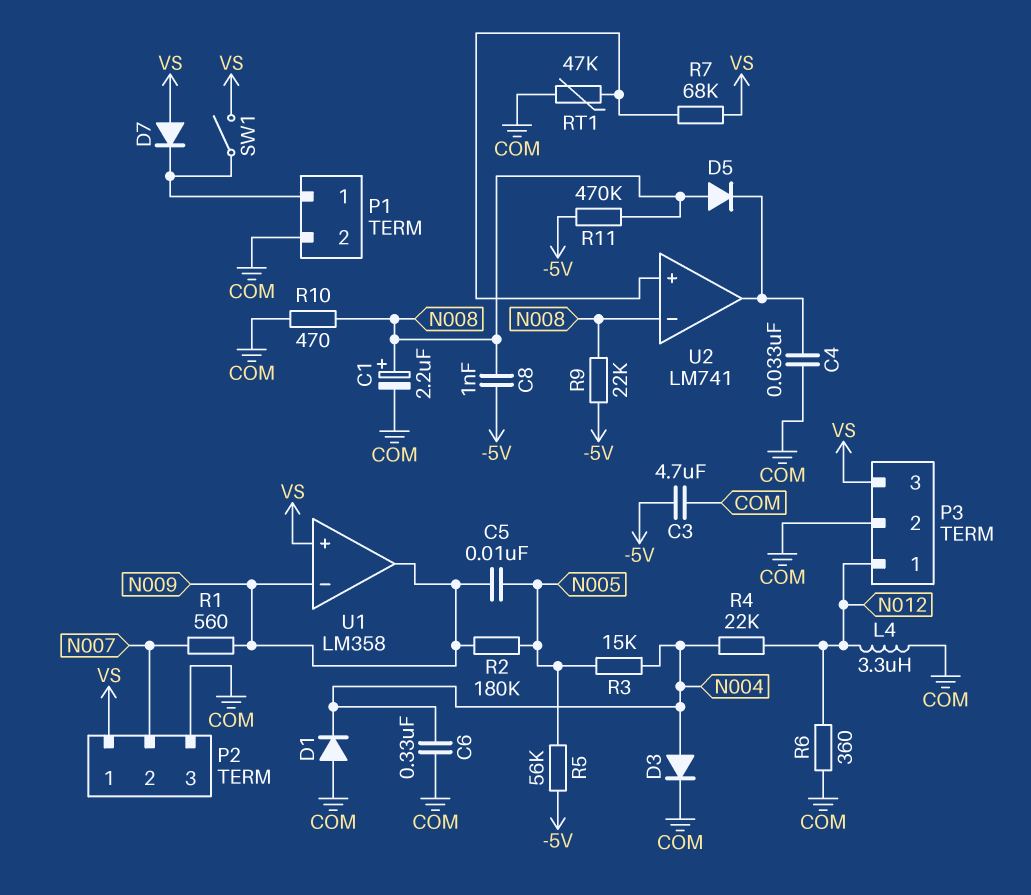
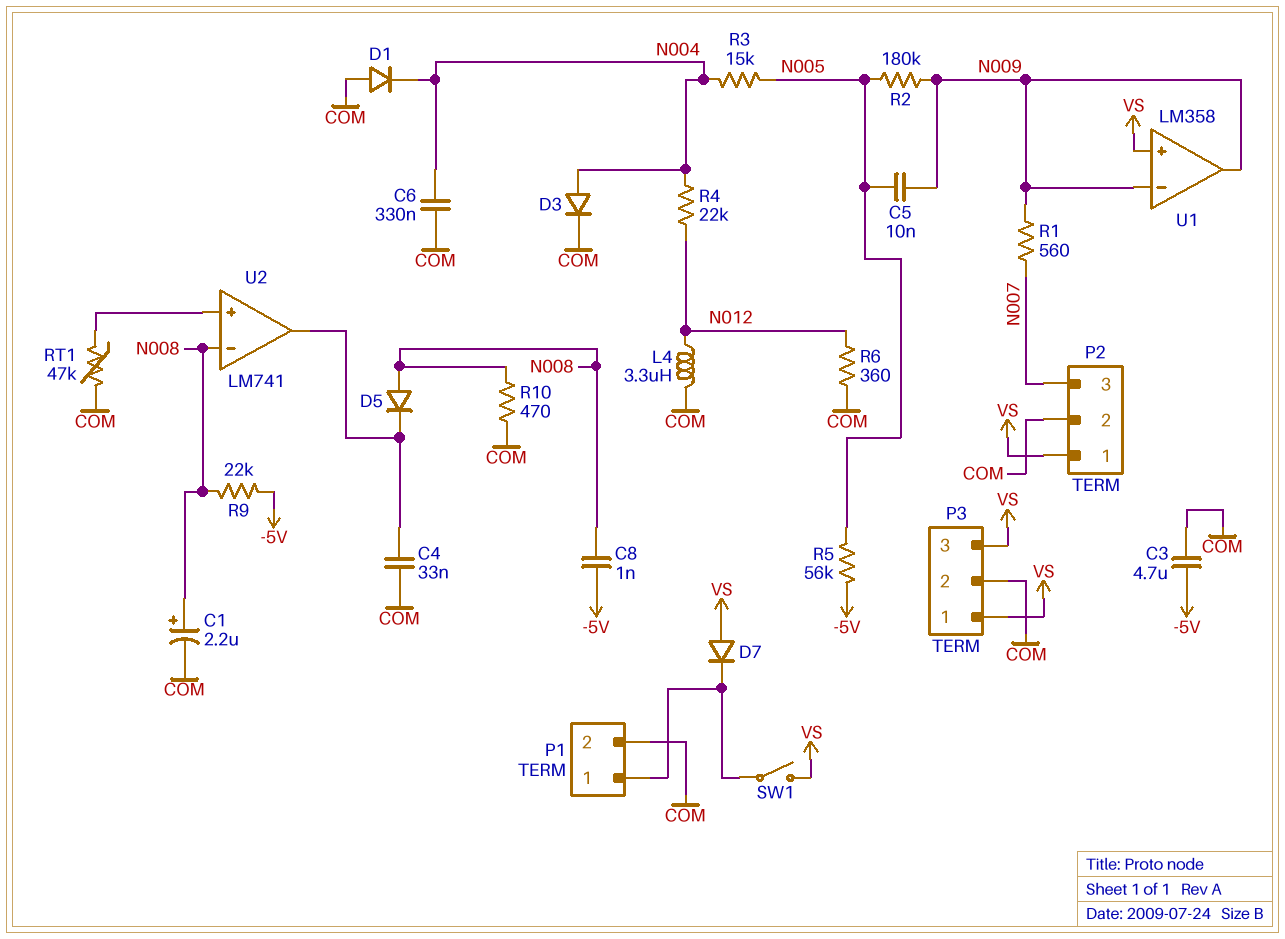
P2 pin 2: N007 -> COM
P2 pin 3: COM -> N007
P3 pin 1: N012 -> VS
R7: 68k (U2/in+, VS) -> none
R11: 470k (-5V, N008) -> none

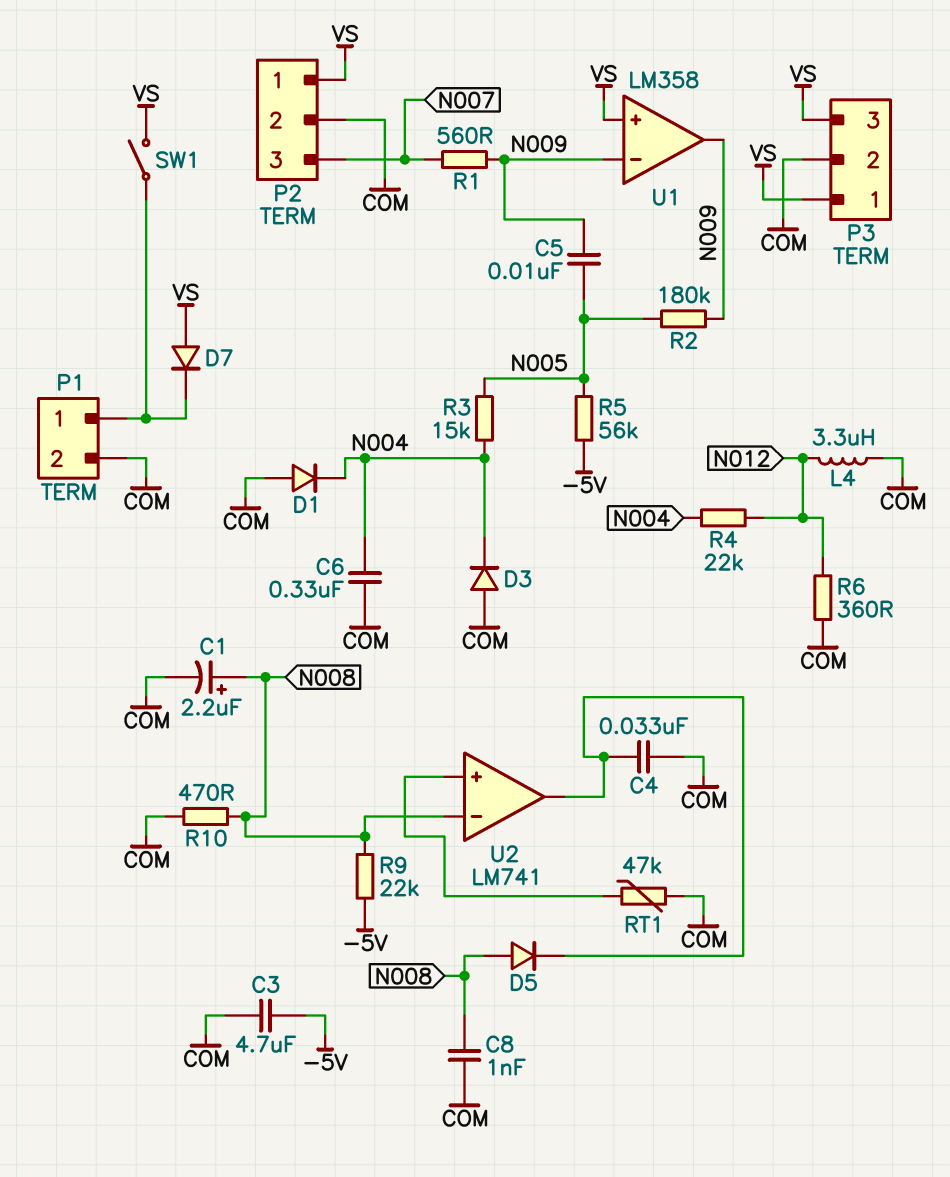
C8: 1nF (-5V, N008) -> 1nF (COM, N008)
D3: diode (A N004, K COM) -> diode (A COM, K N004)

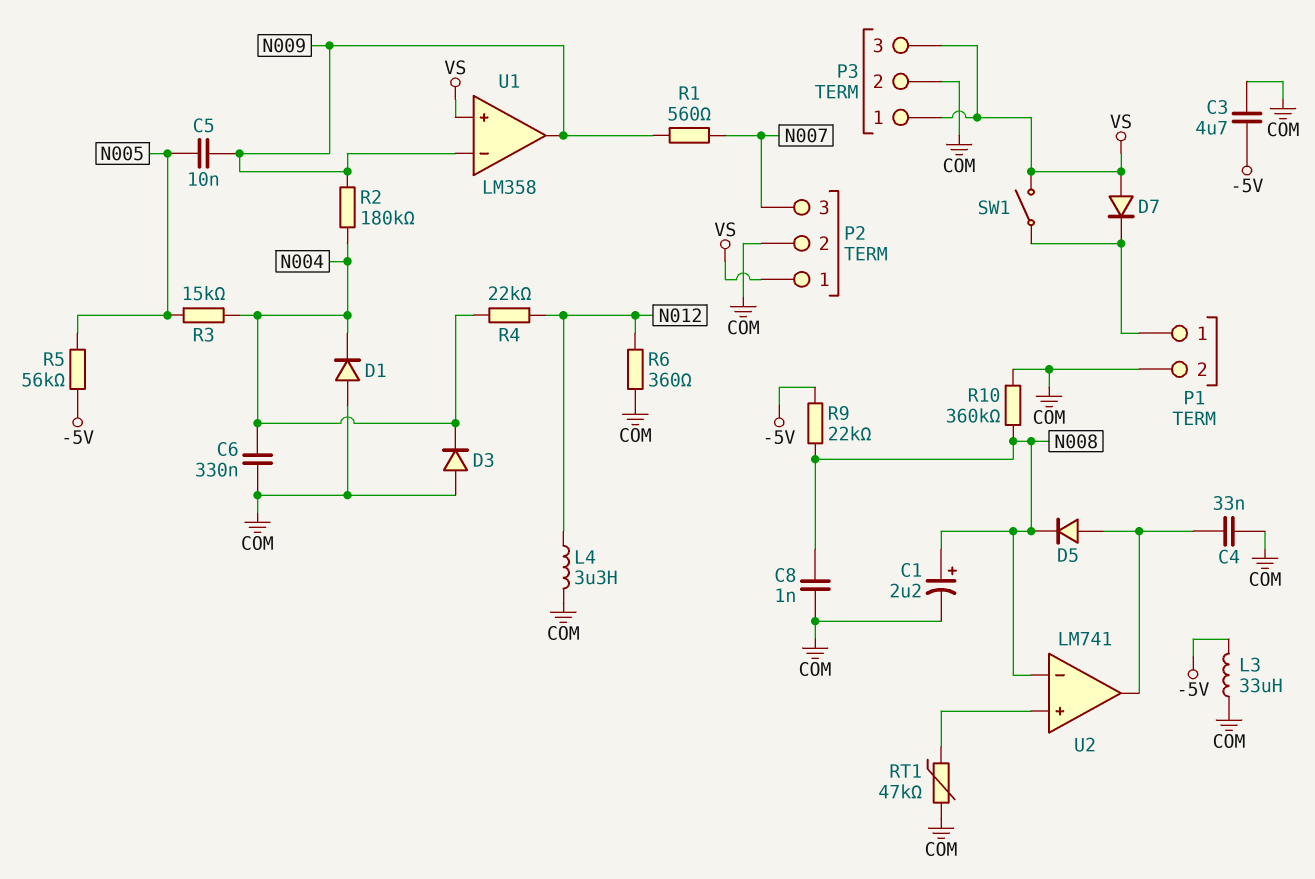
D5: diode (A N008, K U2/out) -> diode (A U2/out, K N008)
L3: none -> 33uH (-5V, COM)
R2: 180k (N005, N009) -> 180k (N004, N009)
R10: 470 (COM, N008) -> 360k (COM, N008)

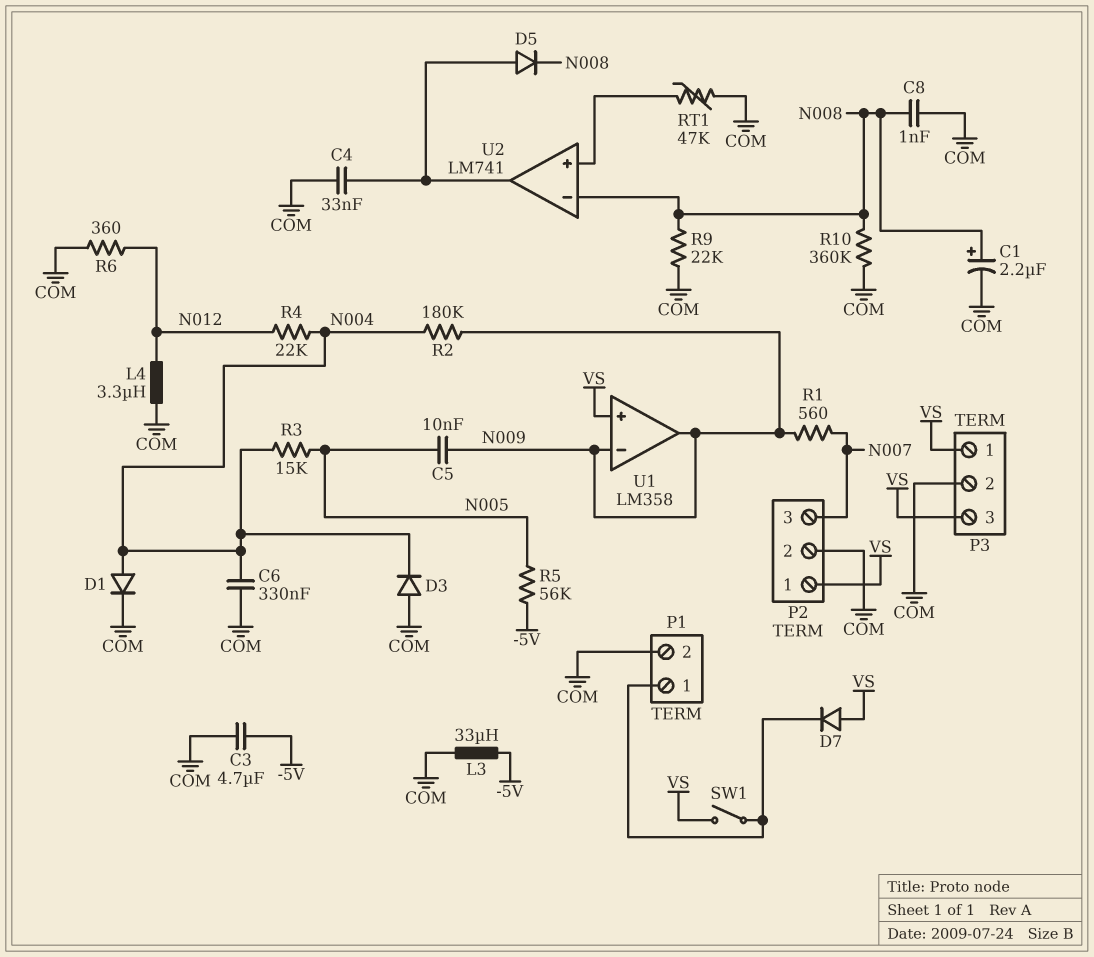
D1: diode (A COM, K N004) -> diode (A N004, K COM)
R9: 22k (-5V, N008) -> 22k (COM, N008)

